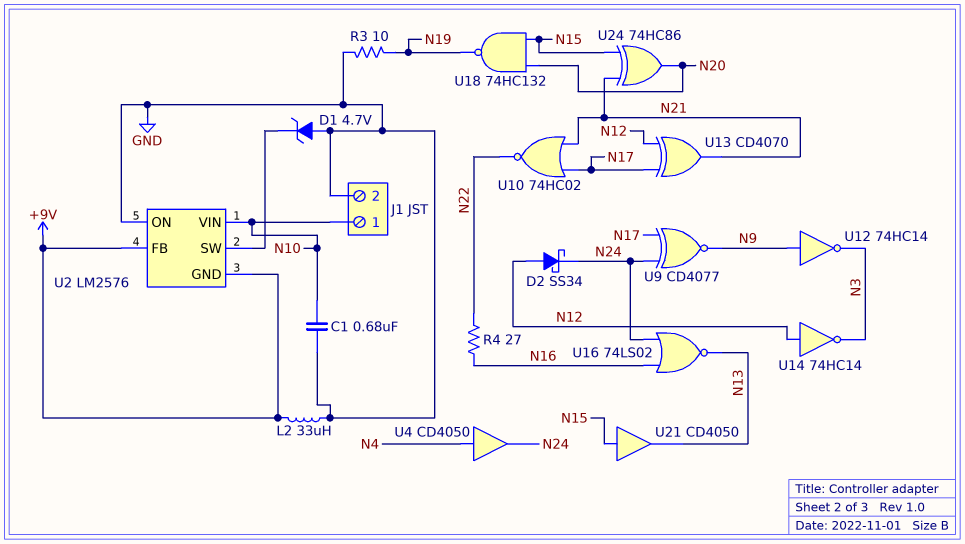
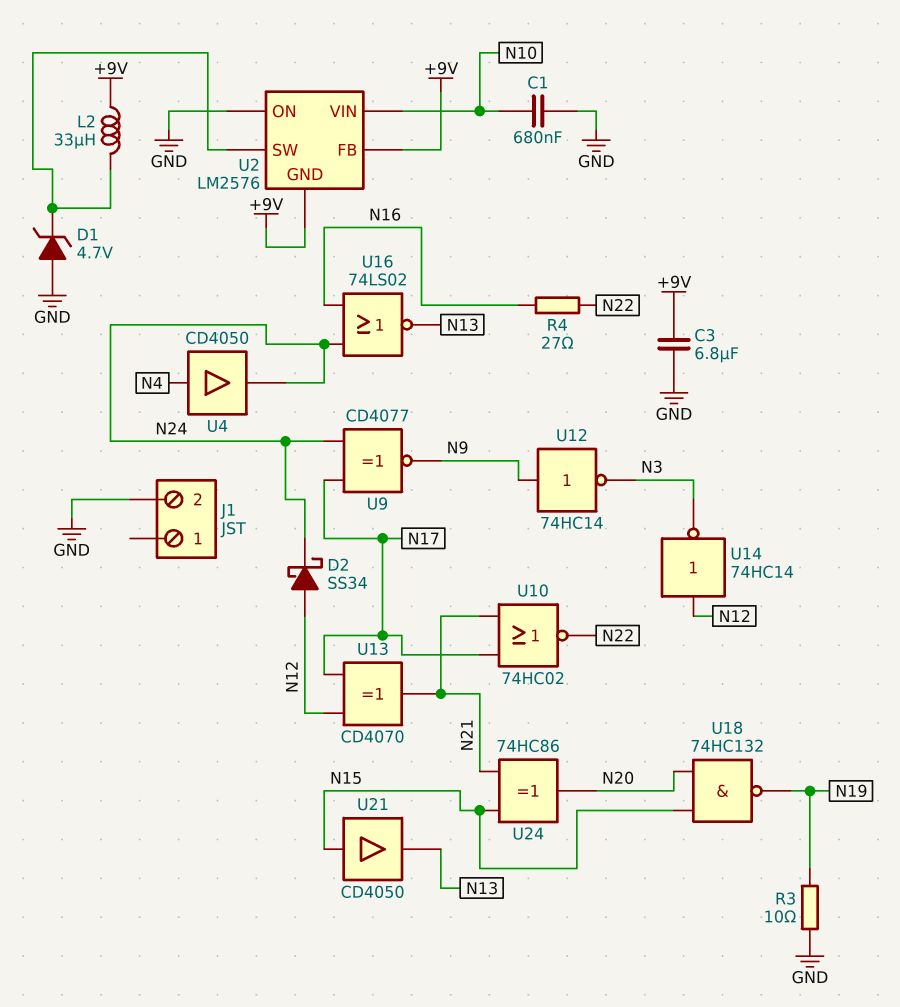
C3: none -> 6.8uF (+9V, GND)
J1 pin 1: N10 -> none
L2: 33uH (+9V, GND) -> 33uH (+9V, U2/SW)

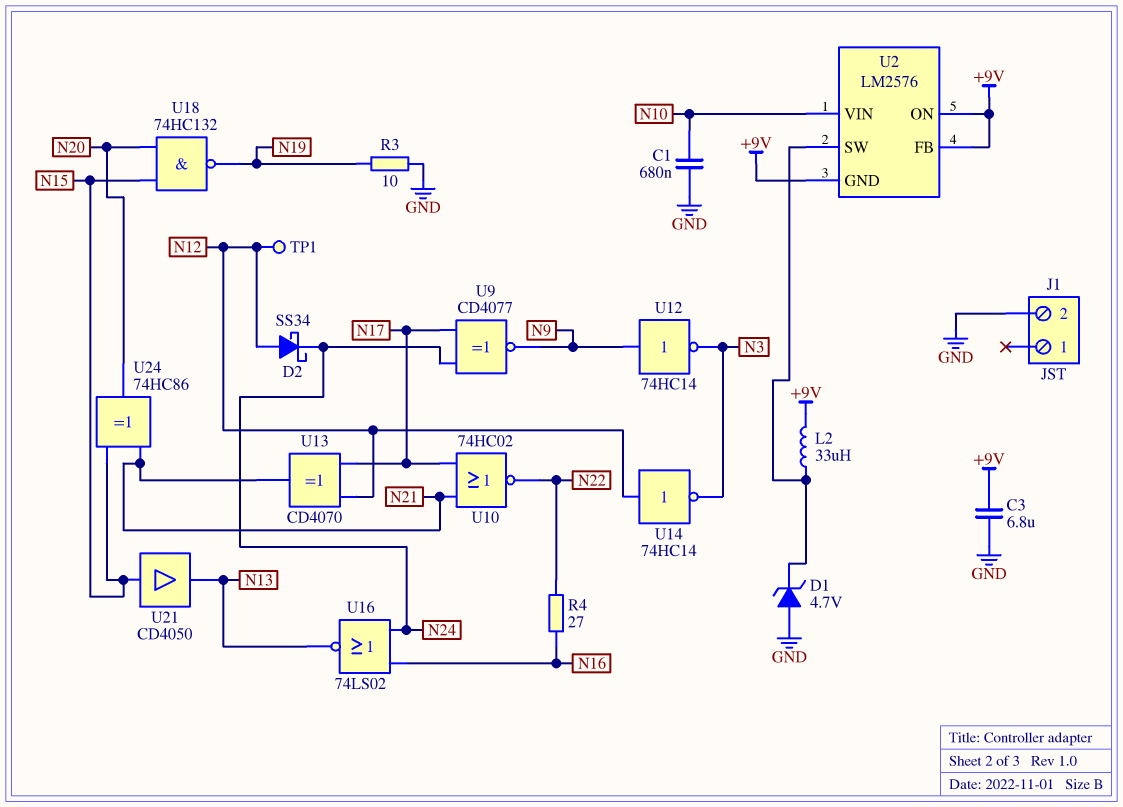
TP1: none -> test point (N12)
U2 pin ON: GND -> +9V
U4: buffer CD4050 (in N4, out N24) -> none

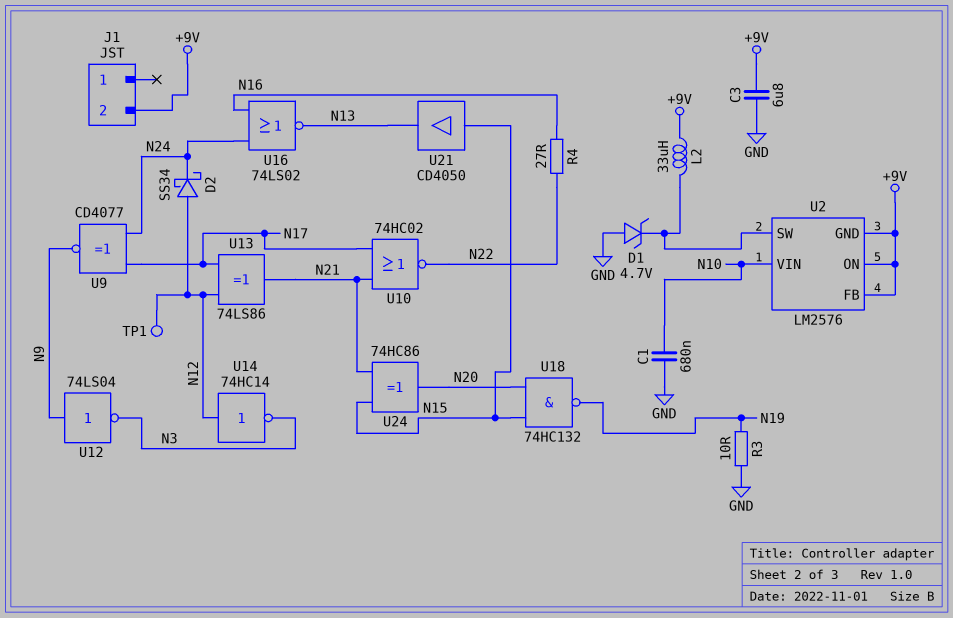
J1 pin 2: GND -> +9V
U12: NOT 74HC14 (in N9, out N3) -> NOT 74LS04 (in N9, out N3)
U13: XOR CD4070 (in N12, in N17, out N21) -> XOR 74LS86 (in N12, in N17, out N21)

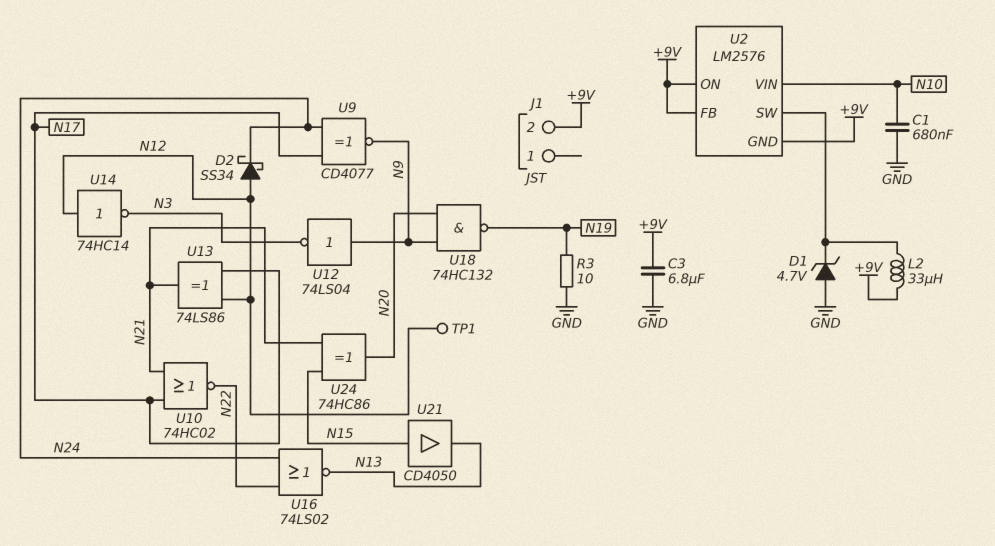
R4: 27 (N16, N22) -> none
U16: NOR 74LS02 (in N16, in N24, out N13) -> NOR 74LS02 (in N22, in N24, out N13)
U18: NAND 74HC132 (in N15, in N20, out N19) -> NAND 74HC132 (in N9, in N20, out N19)

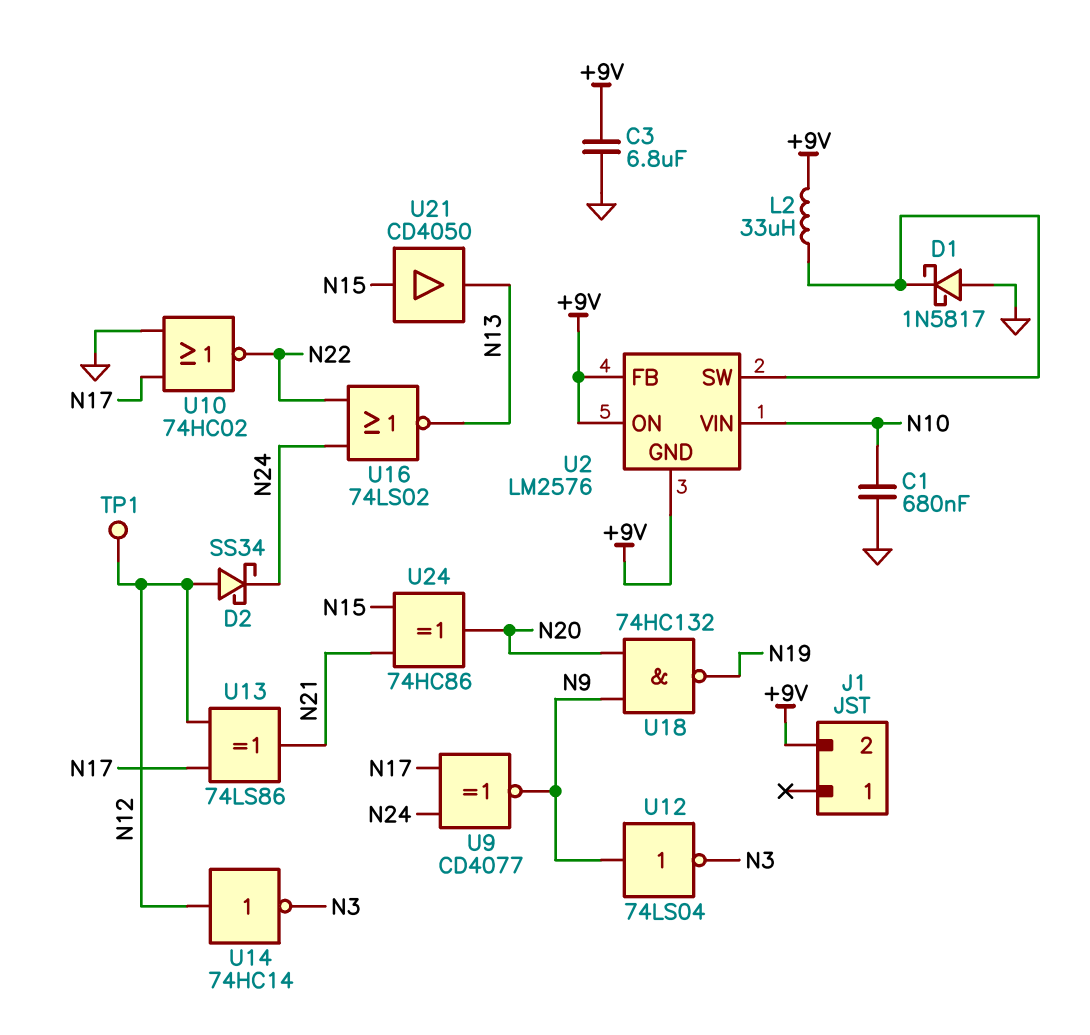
D1: zener 4.7V (A GND, K U2/SW) -> schottky 1N5817 (A GND, K U2/SW)
R3: 10 (GND, N19) -> none
U10: NOR 74HC02 (in N17, in N21, out N22) -> NOR 74HC02 (in GND, in N17, out N22)

